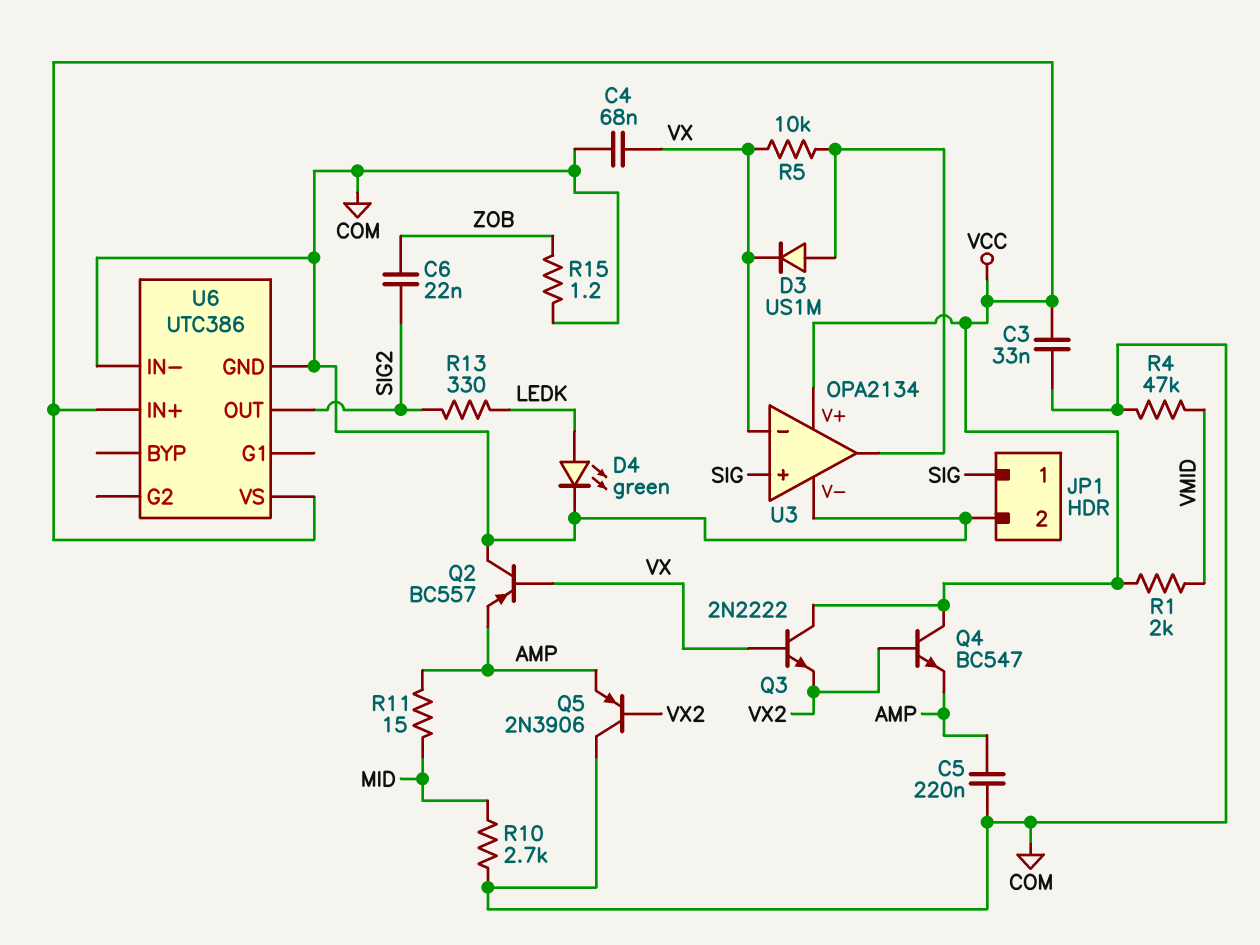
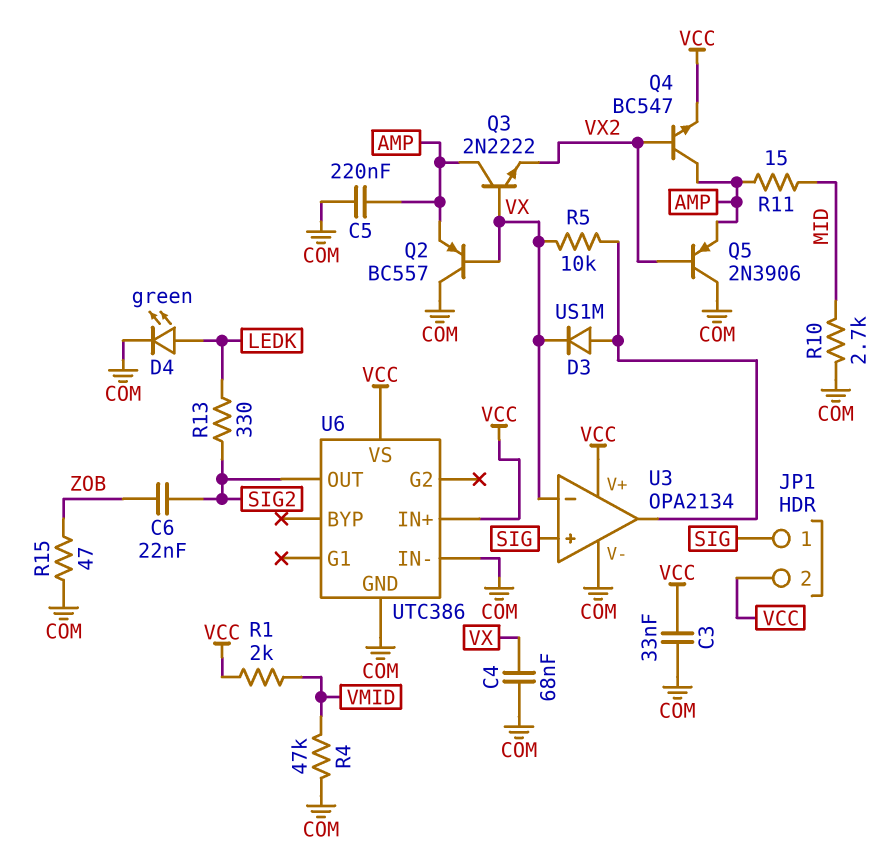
JP1 pin 2: COM -> VCC
Q3: NPN 2N2222 (B VX, C VCC, E VX2) -> NPN 2N2222 (B VX, C AMP, E VX2)
Q4: NPN BC547 (B VX2, C VCC, E AMP) -> NPN BC547 (B VX2, C AMP, E VCC)
R15: 1.2 (COM, ZOB) -> 47 (COM, ZOB)

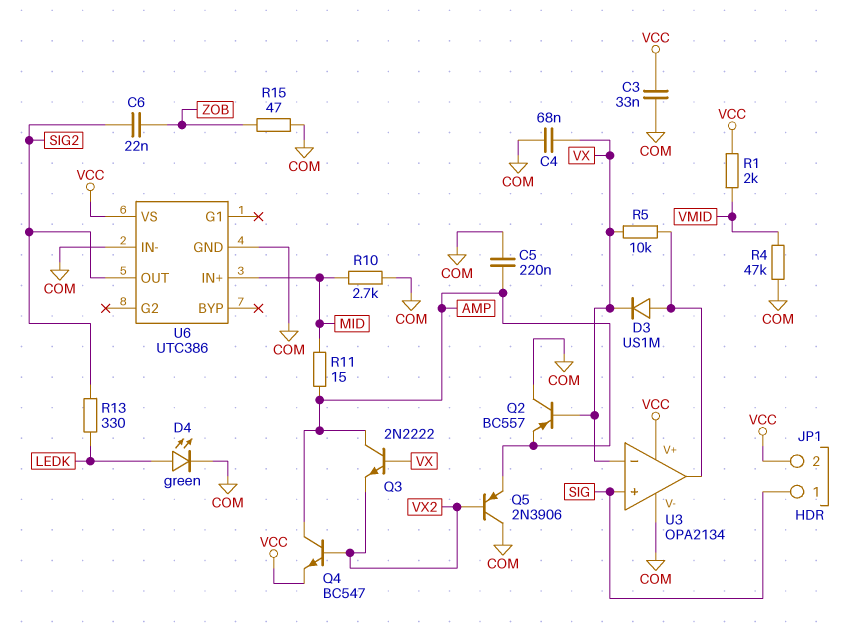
U6 pin IN+: VCC -> MID

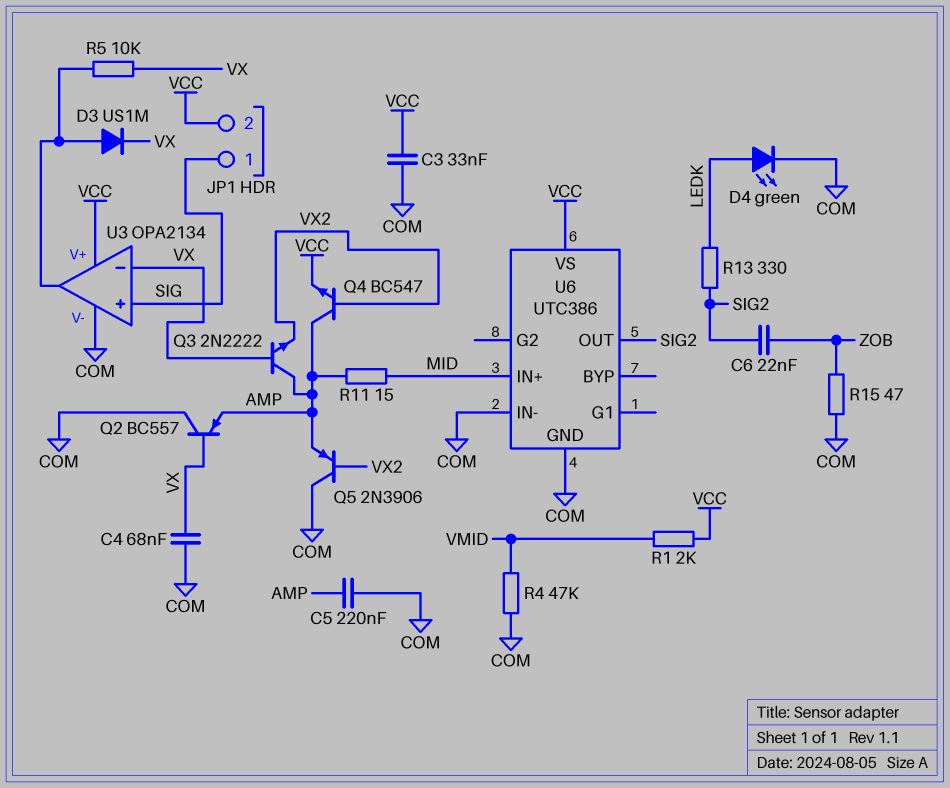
R10: 2.7k (COM, MID) -> none

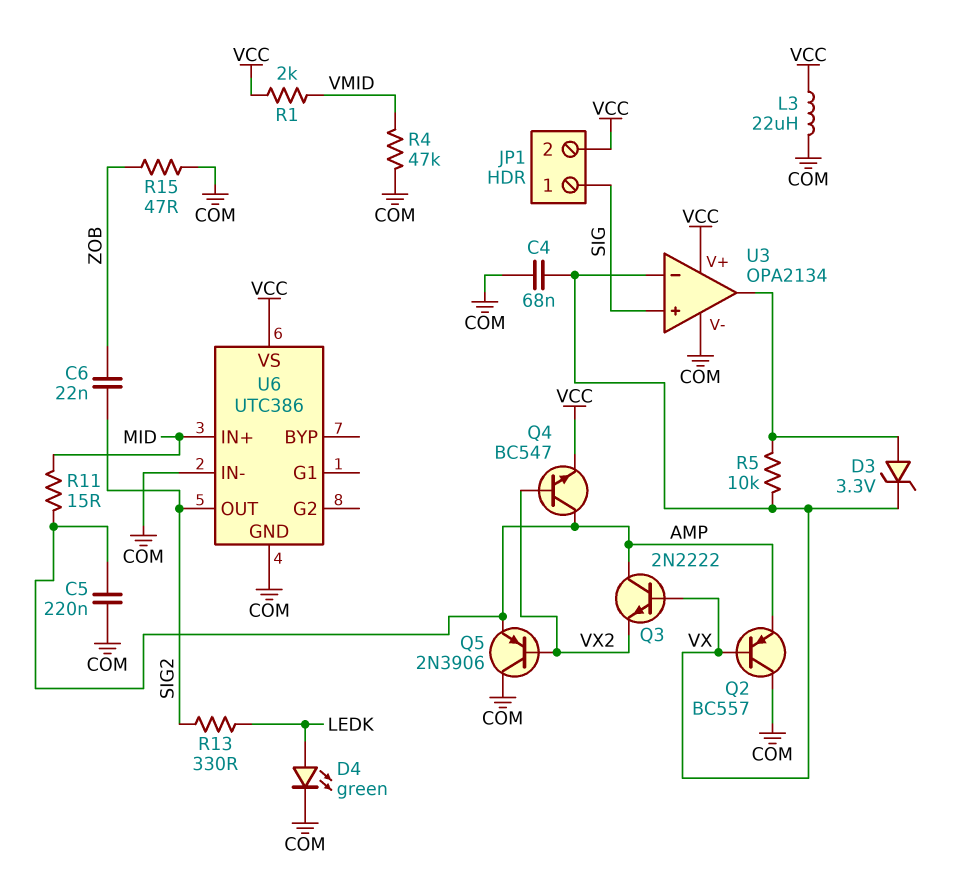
C3: 33nF (COM, VCC) -> none
D3: diode US1M (A U3/out, K VX) -> zener 3.3V (A U3/out, K VX)
L3: none -> 22uH (COM, VCC)

